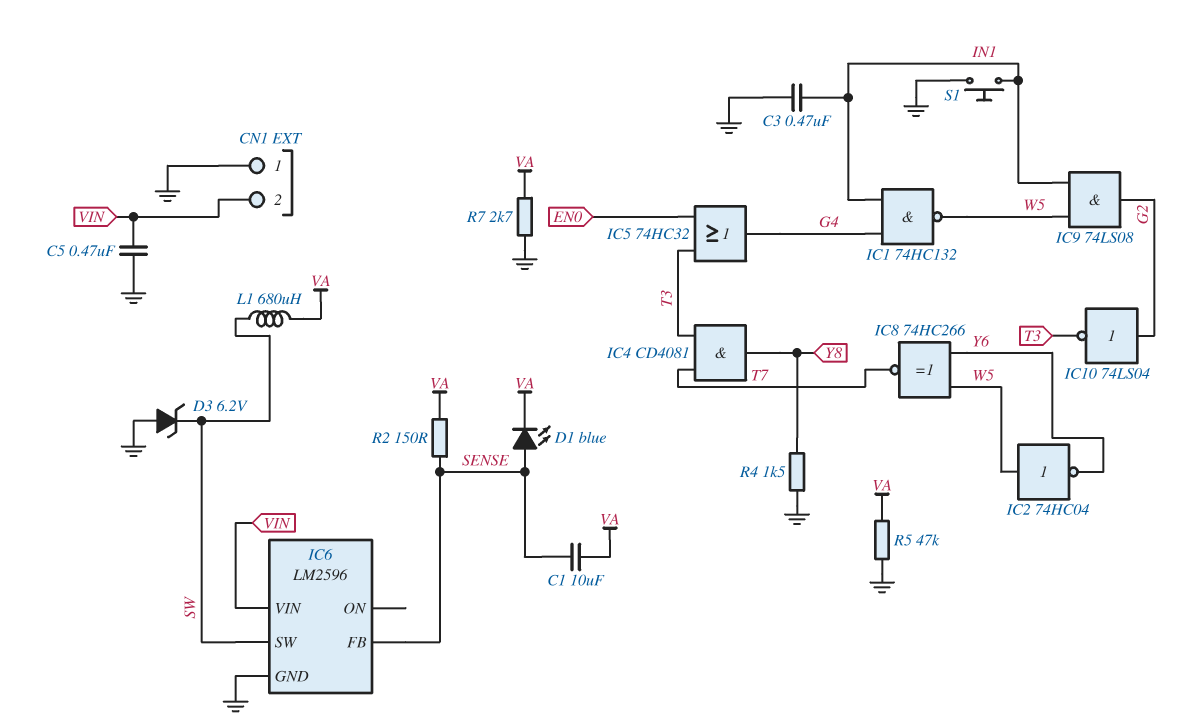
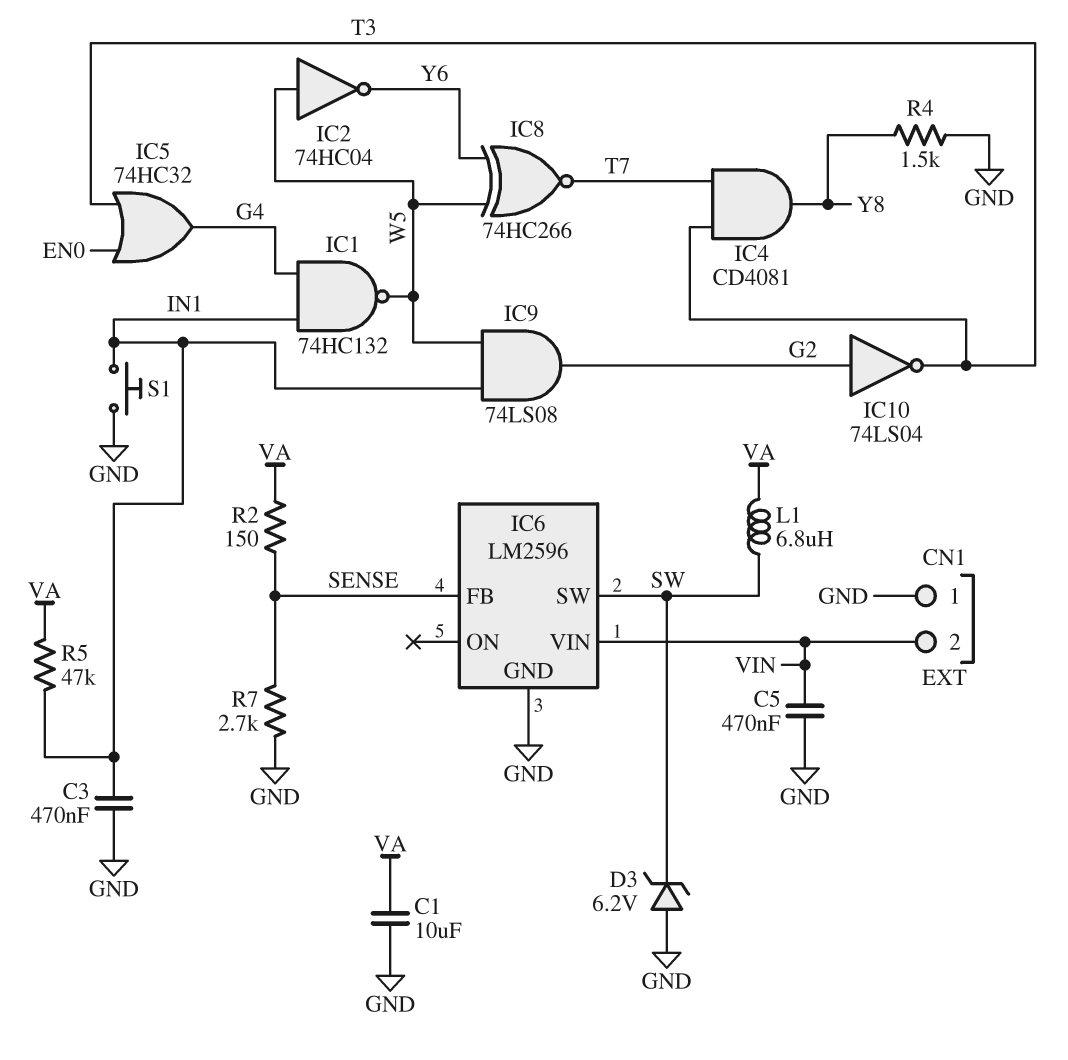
C1: 10uF (SENSE, VA) -> 10uF (GND, VA)
D1: LED blue (A SENSE, K VA) -> none
L1: 680uH (SW, VA) -> 6.8uH (SW, VA)
R5: 47k (GND, VA) -> 47k (IN1, VA)
R7: 2.7k (GND, VA) -> 2.7k (GND, SENSE)

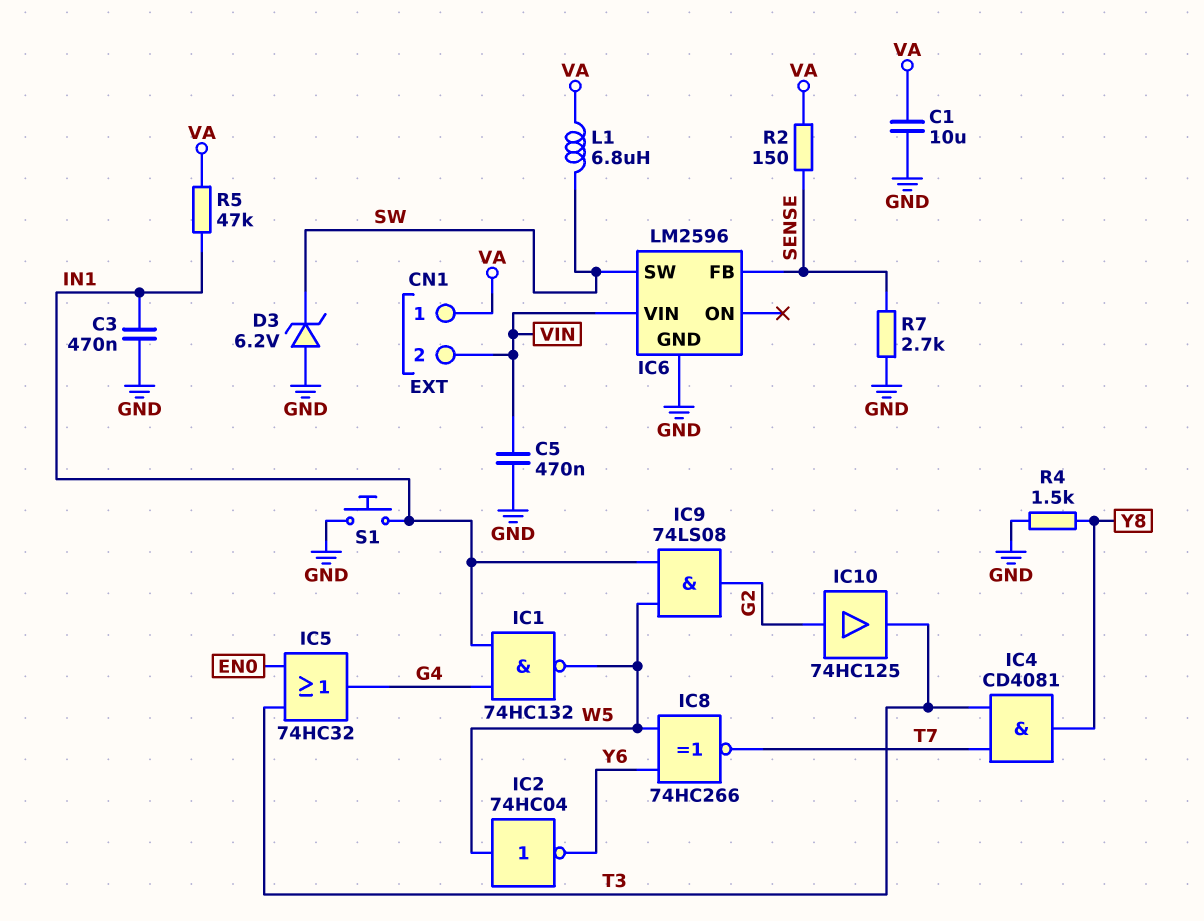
CN1 pin 1: GND -> VA
IC10: NOT 74LS04 (in G2, out T3) -> buffer 74HC125 (in G2, out T3)

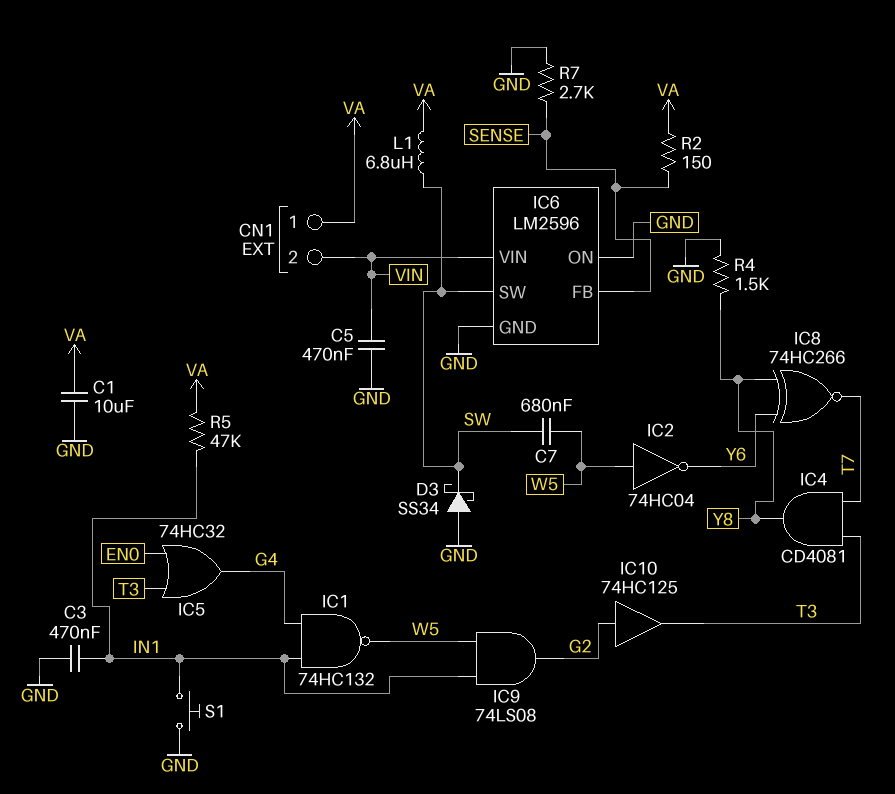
C7: none -> 680nF (SW, W5)
D3: zener 6.2V (A GND, K SW) -> schottky SS34 (A GND, K SW)
IC6 pin ON: none -> GND
IC8: XNOR 74HC266 (in W5, in Y6, out T7) -> XNOR 74HC266 (in Y6, in Y8, out T7)

